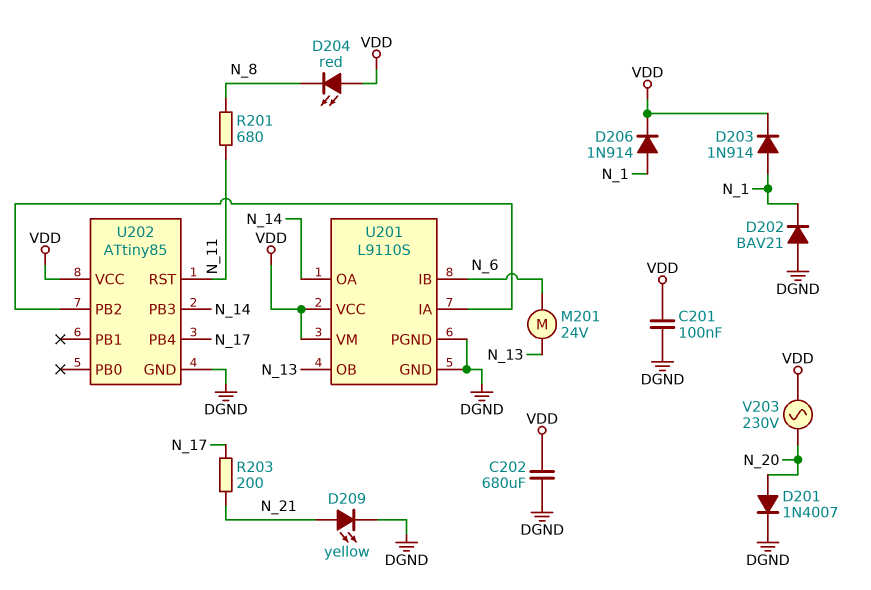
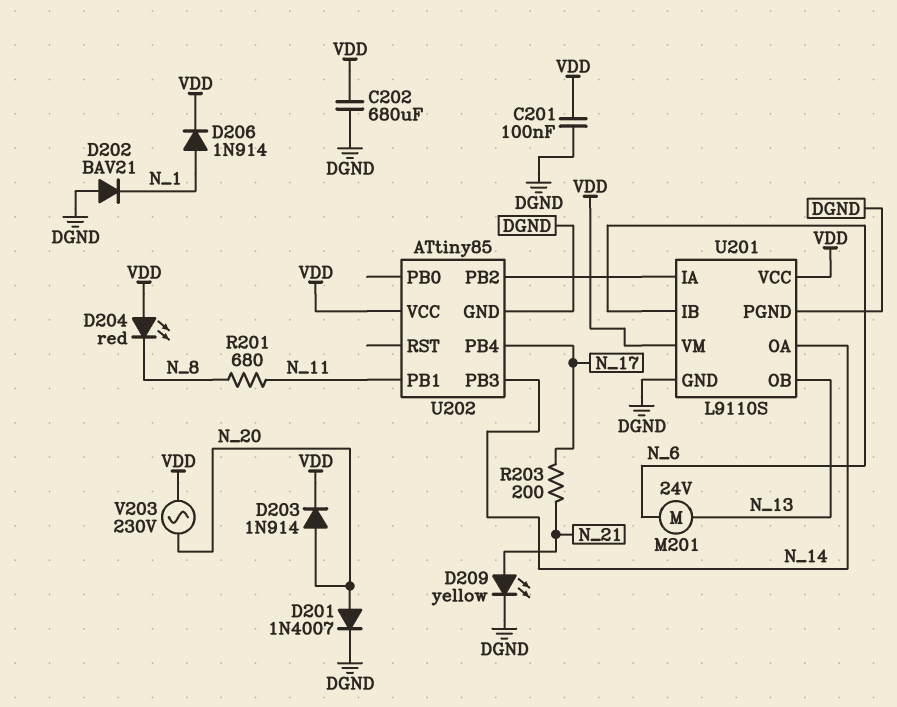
D203: diode 1N914 (A N_1, K VDD) -> diode 1N914 (A N_20, K VDD)
U202 pin PB1: none -> N_11
U202 pin RST: N_11 -> none

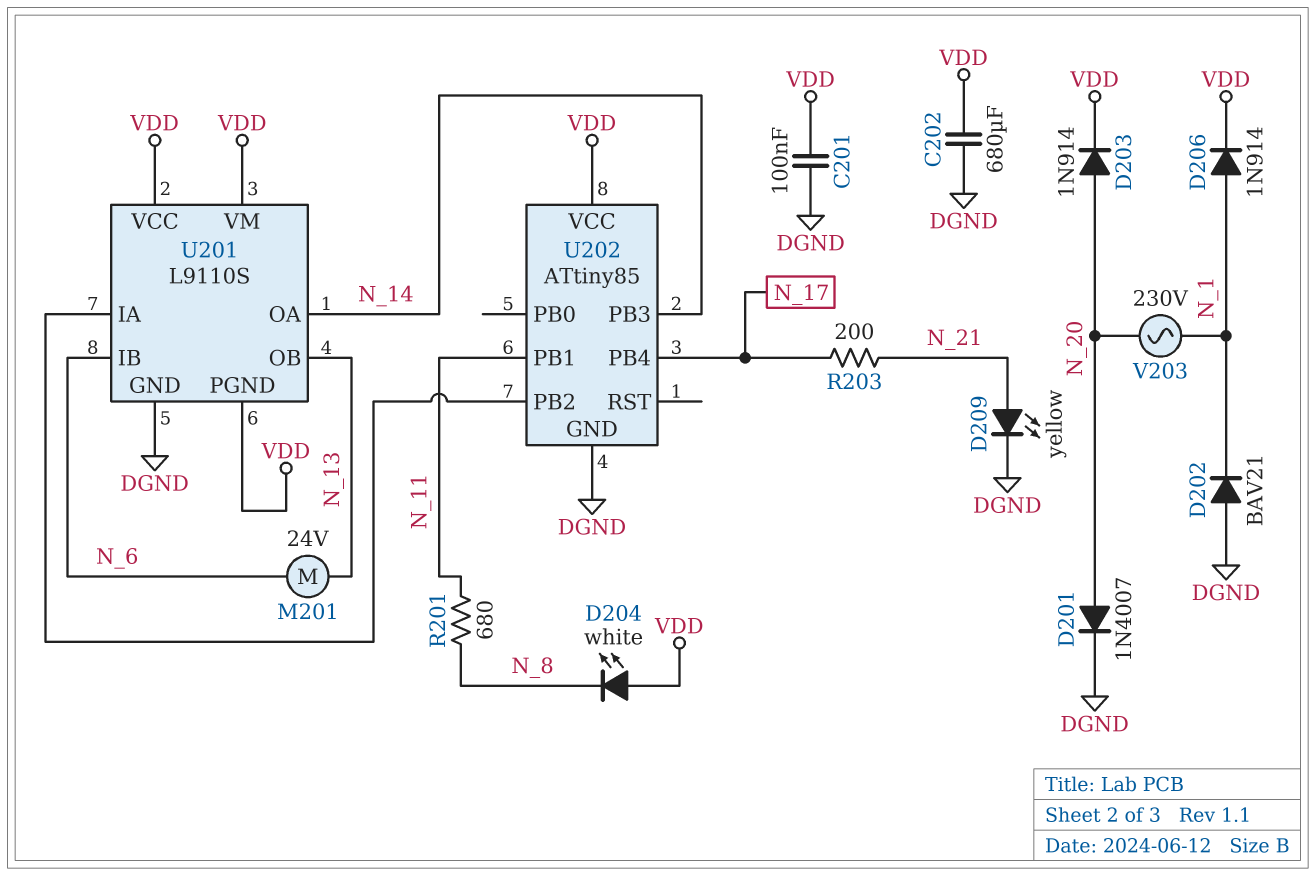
D204: LED red (A VDD, K N_8) -> LED white (A VDD, K N_8)
U201 pin PGND: DGND -> VDD
V203: AC 230V (N_20, VDD) -> AC 230V (N_1, N_20)

